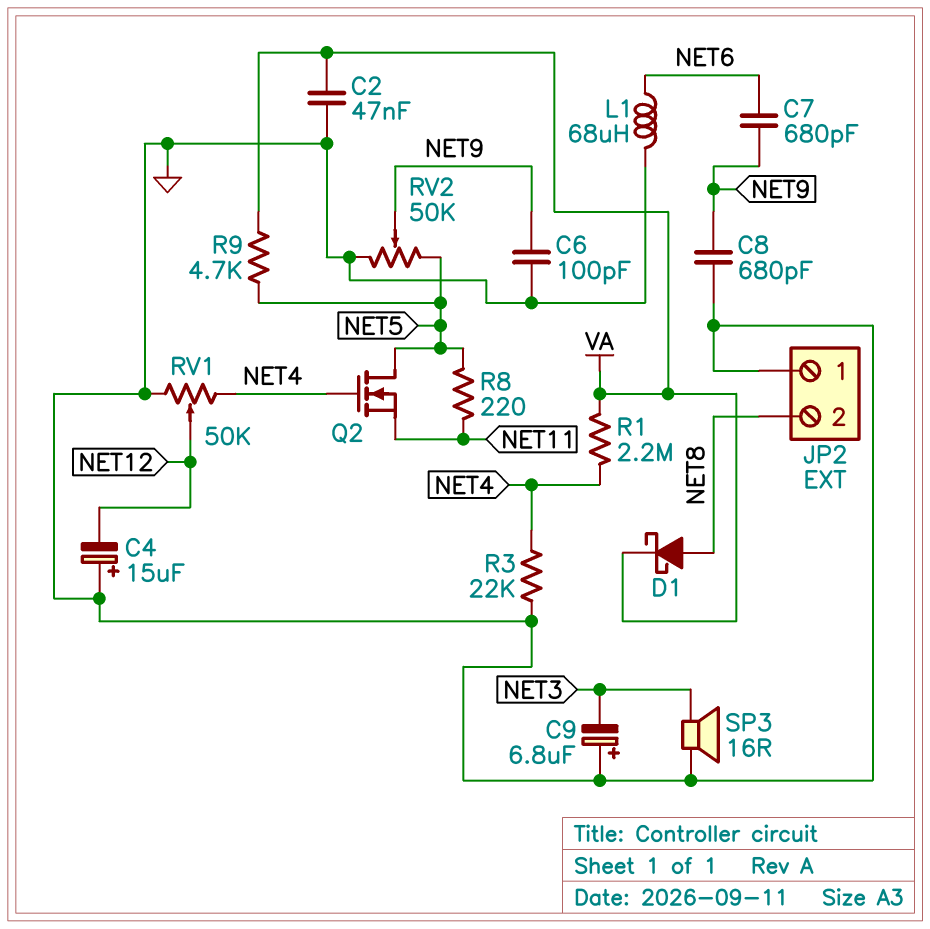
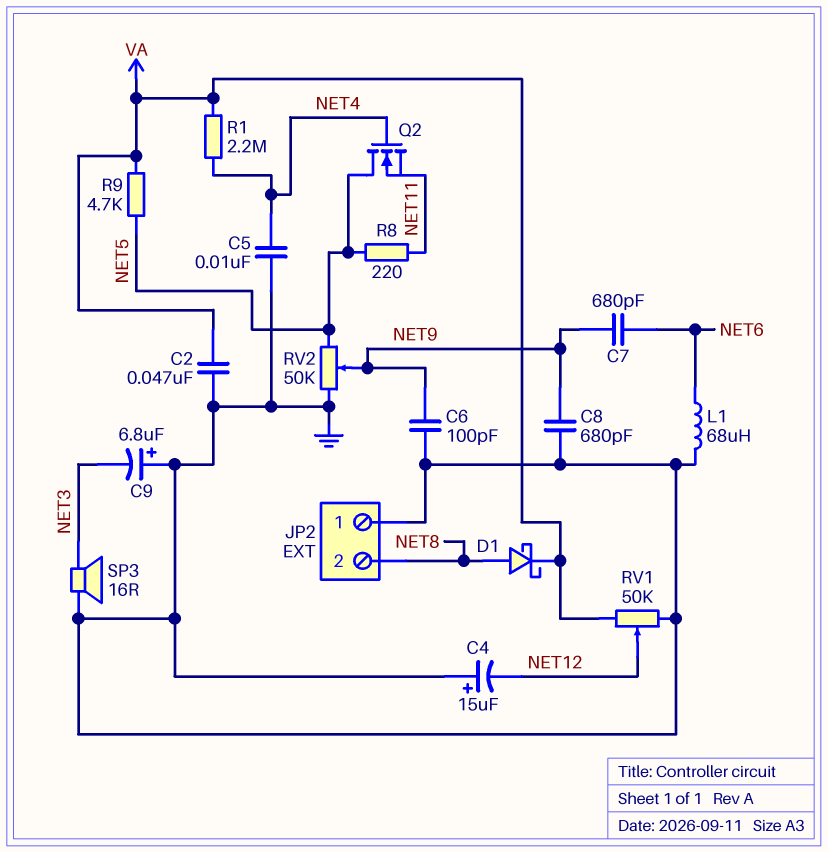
C5: none -> 10nF (GND, NET4)
R3: 22k (GND, NET4) -> none
RV1: 50k (GND, NET4, wiper NET12) -> 50k (GND, VA, wiper NET12)

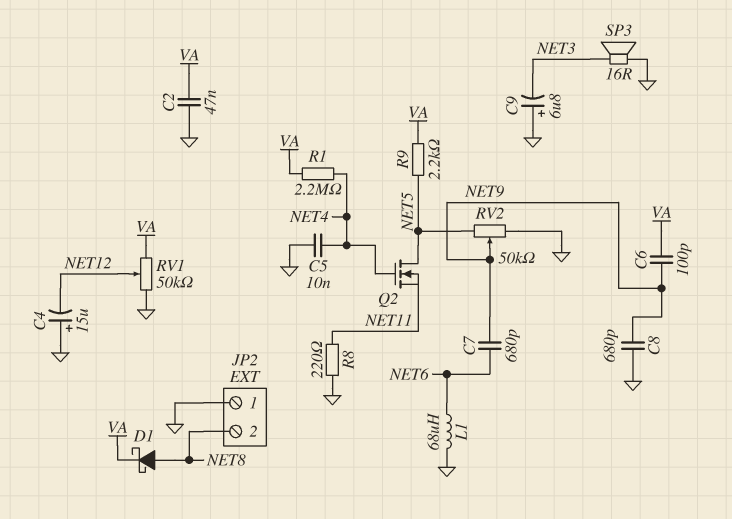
C6: 100pF (GND, NET9) -> 100pF (NET9, VA)
R8: 220 (NET5, NET11) -> 220 (GND, NET11)
R9: 4.7k (NET5, VA) -> 2.2k (NET5, VA)

